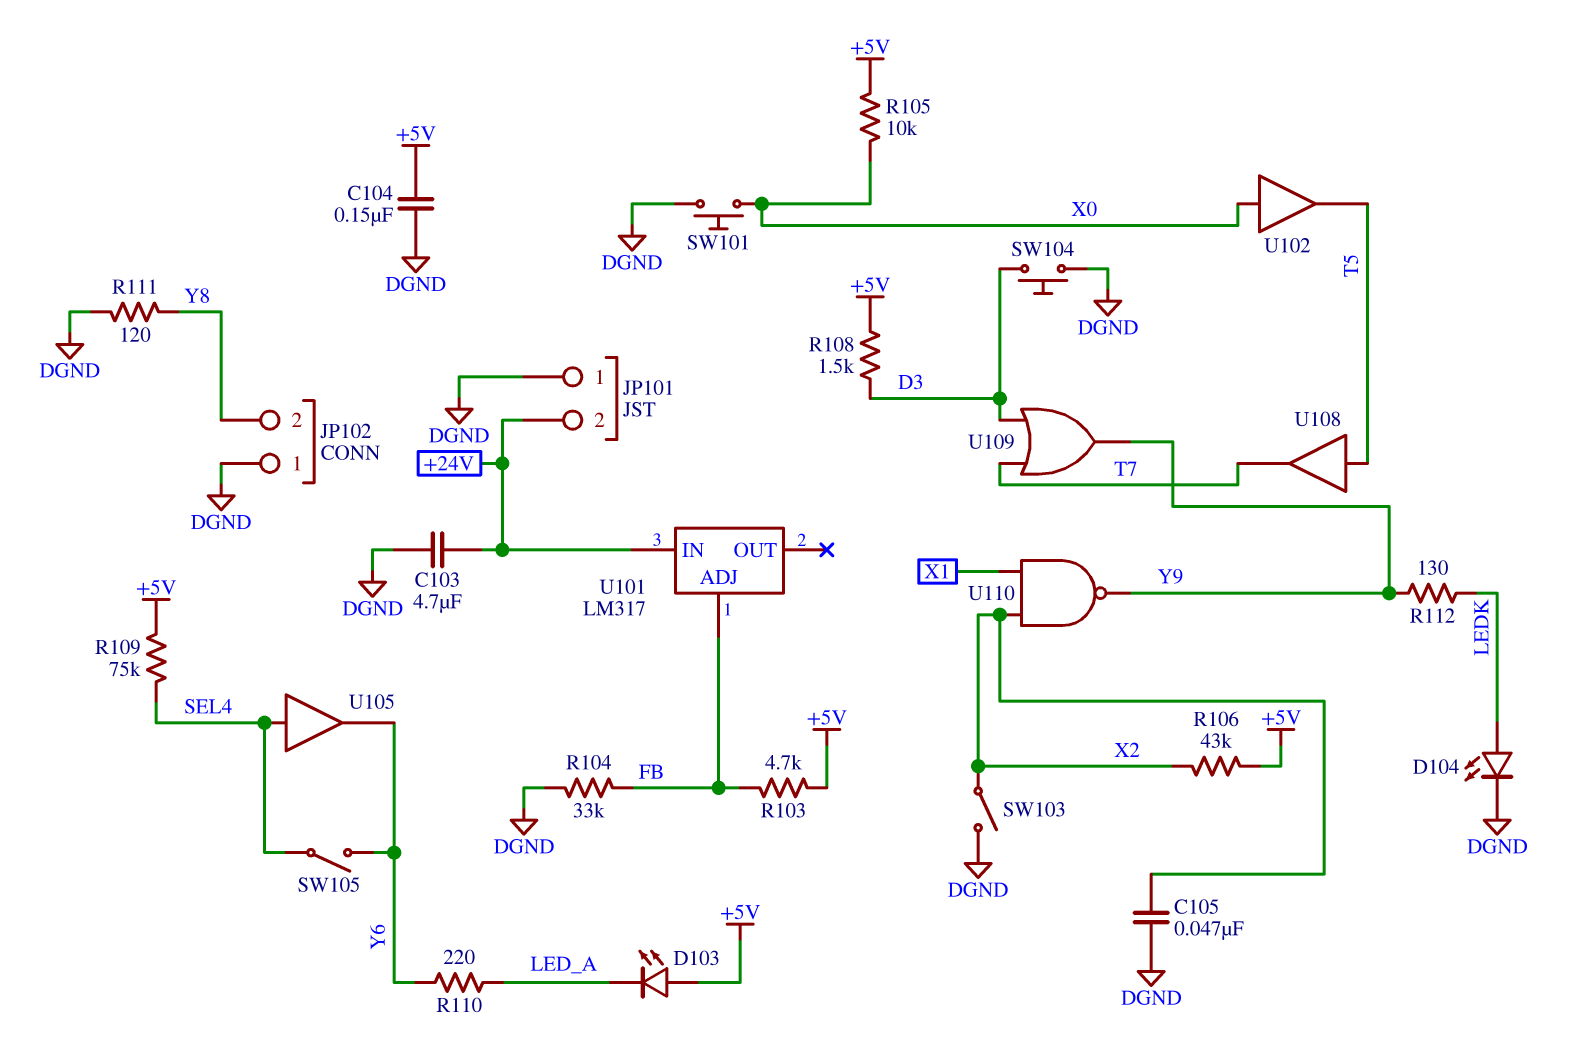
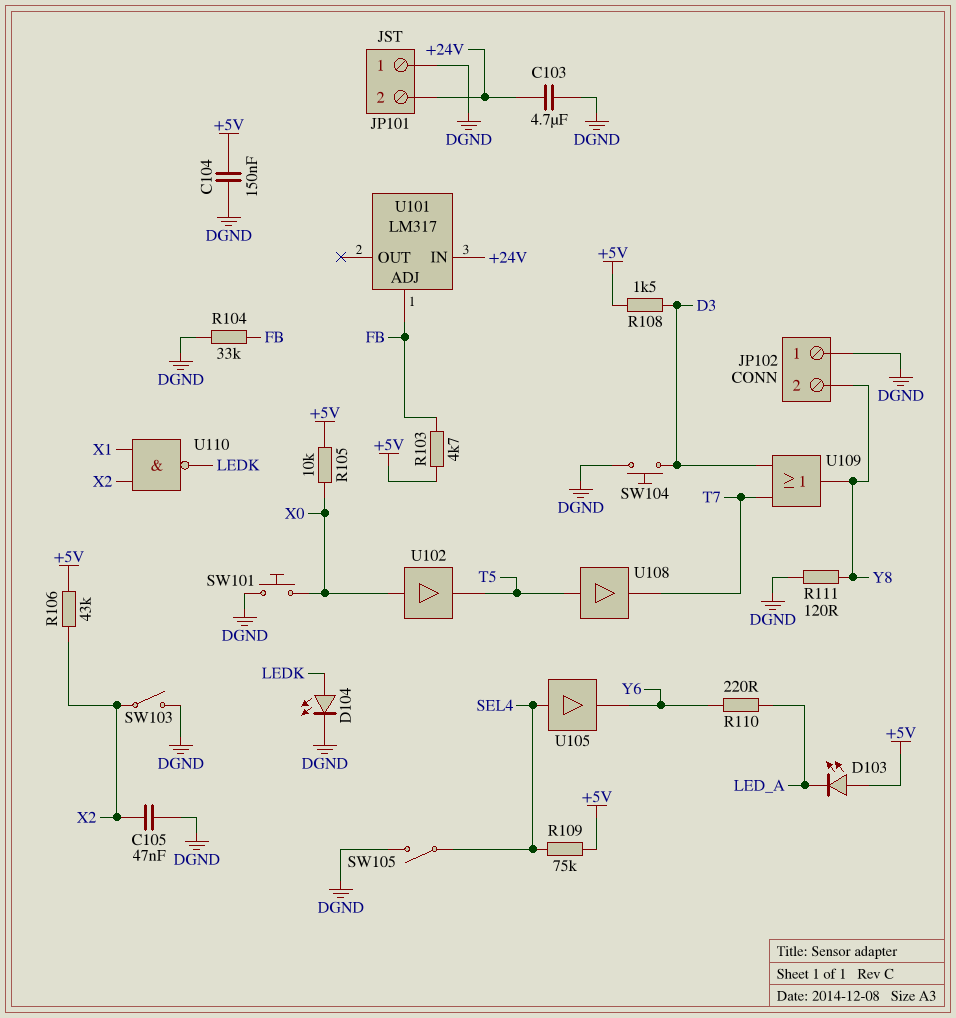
R112: 130 (LEDK, Y9) -> none
SW105: switch (SEL4, Y6) -> switch (DGND, SEL4)
U109: OR (in D3, in T7, out Y9) -> OR (in D3, in T7, out Y8)
U110: NAND (in X1, in X2, out Y9) -> NAND (in X1, in X2, out LEDK)

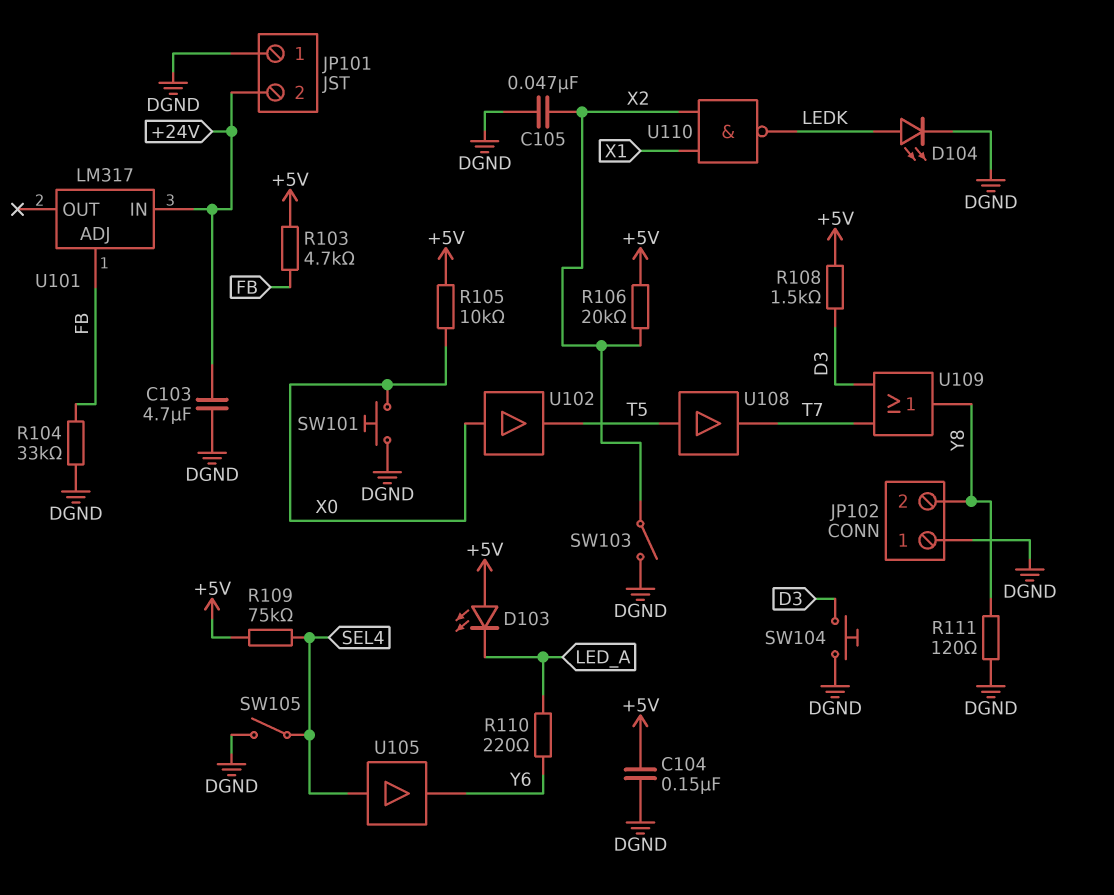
R106: 43k (+5V, X2) -> 20k (+5V, X2)

